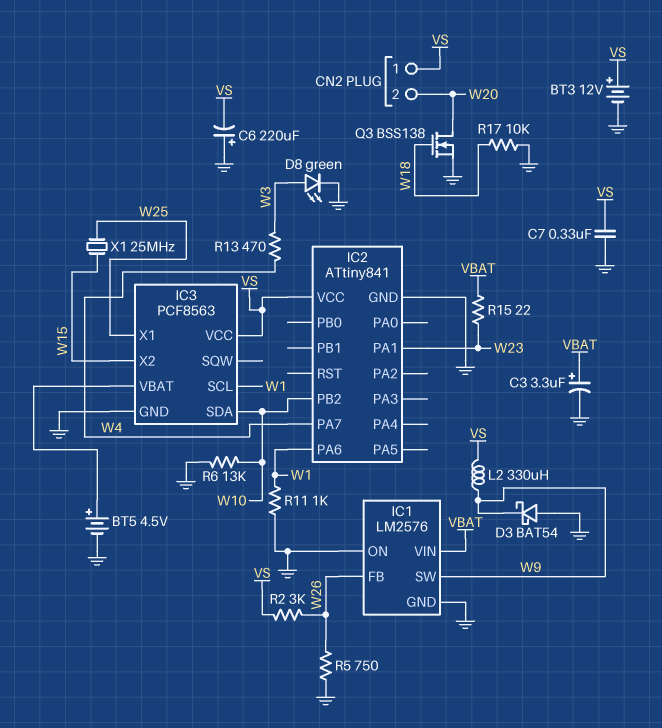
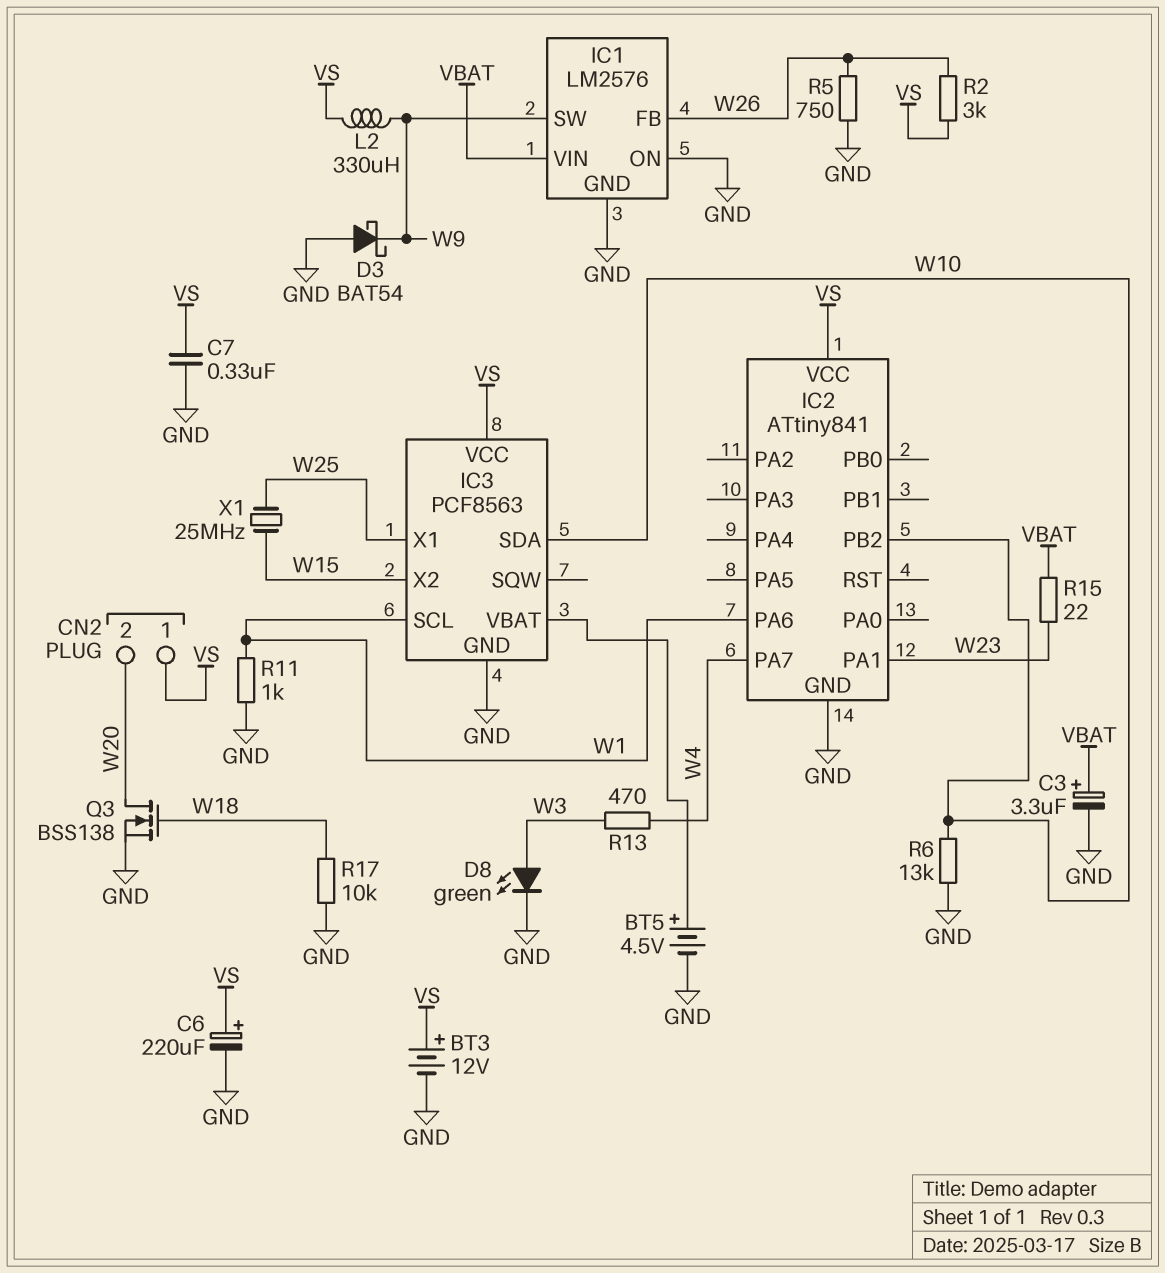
C6: 220uF (plus GND, minus VS) -> 220uF (plus VS, minus GND)

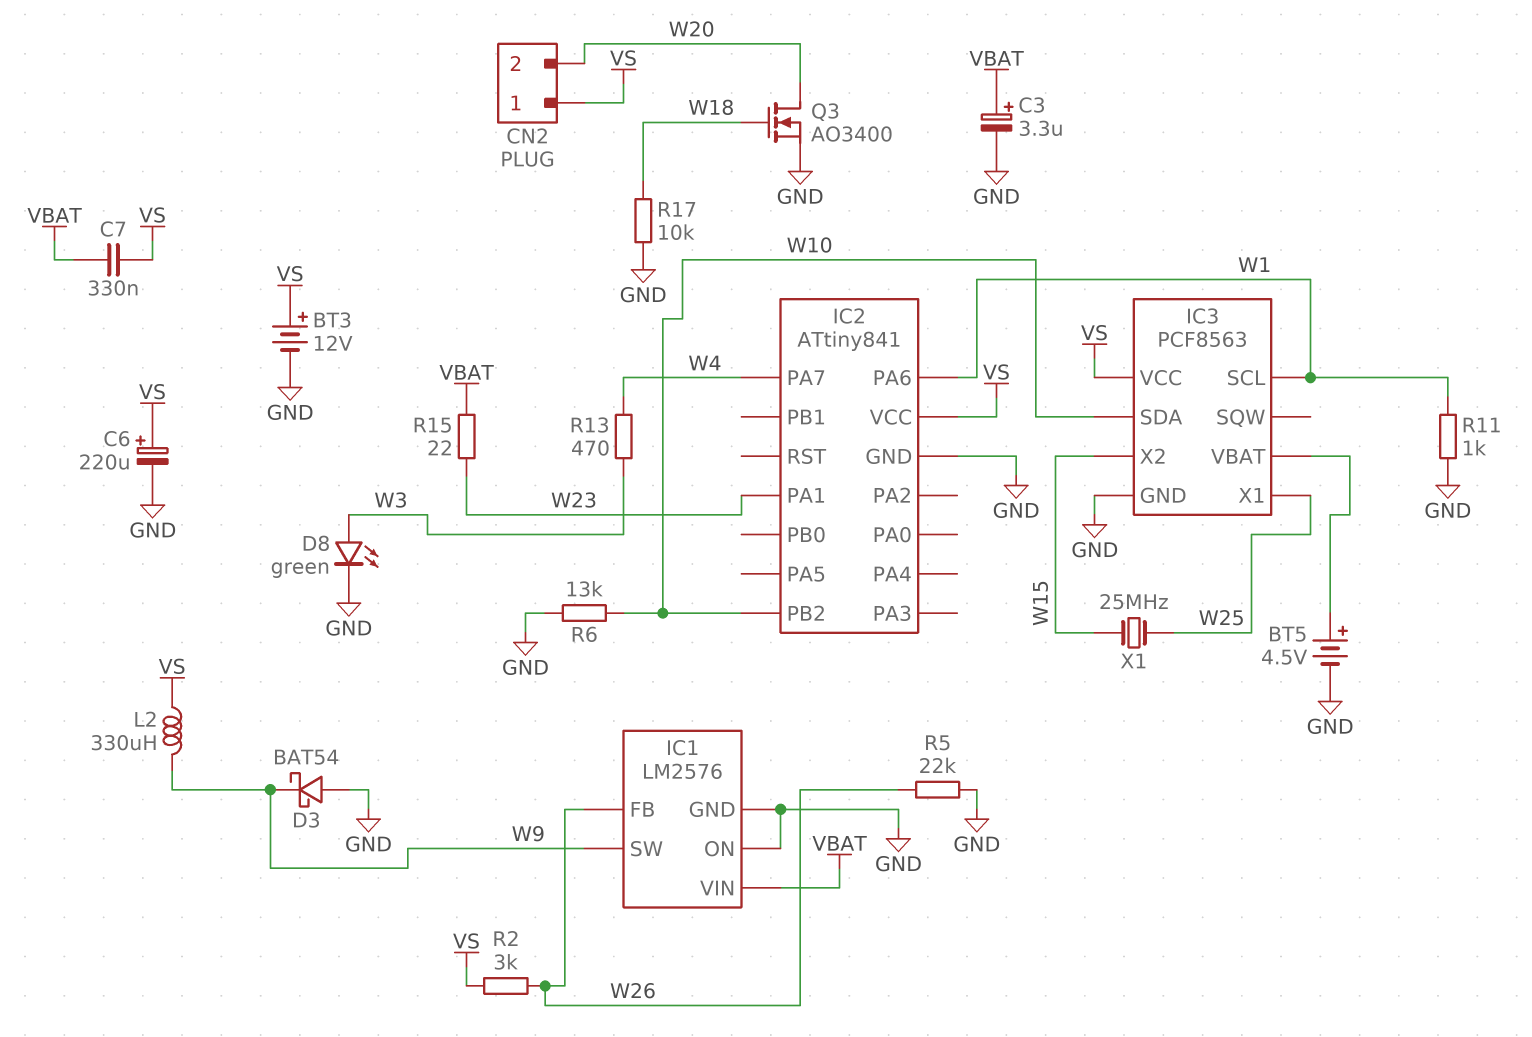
C7: 330nF (GND, VS) -> 330nF (VBAT, VS)
Q3: NMOS BSS138 (G W18, D W20, S GND) -> NMOS AO3400 (G W18, D W20, S GND)
R5: 750 (GND, W26) -> 22k (GND, W26)

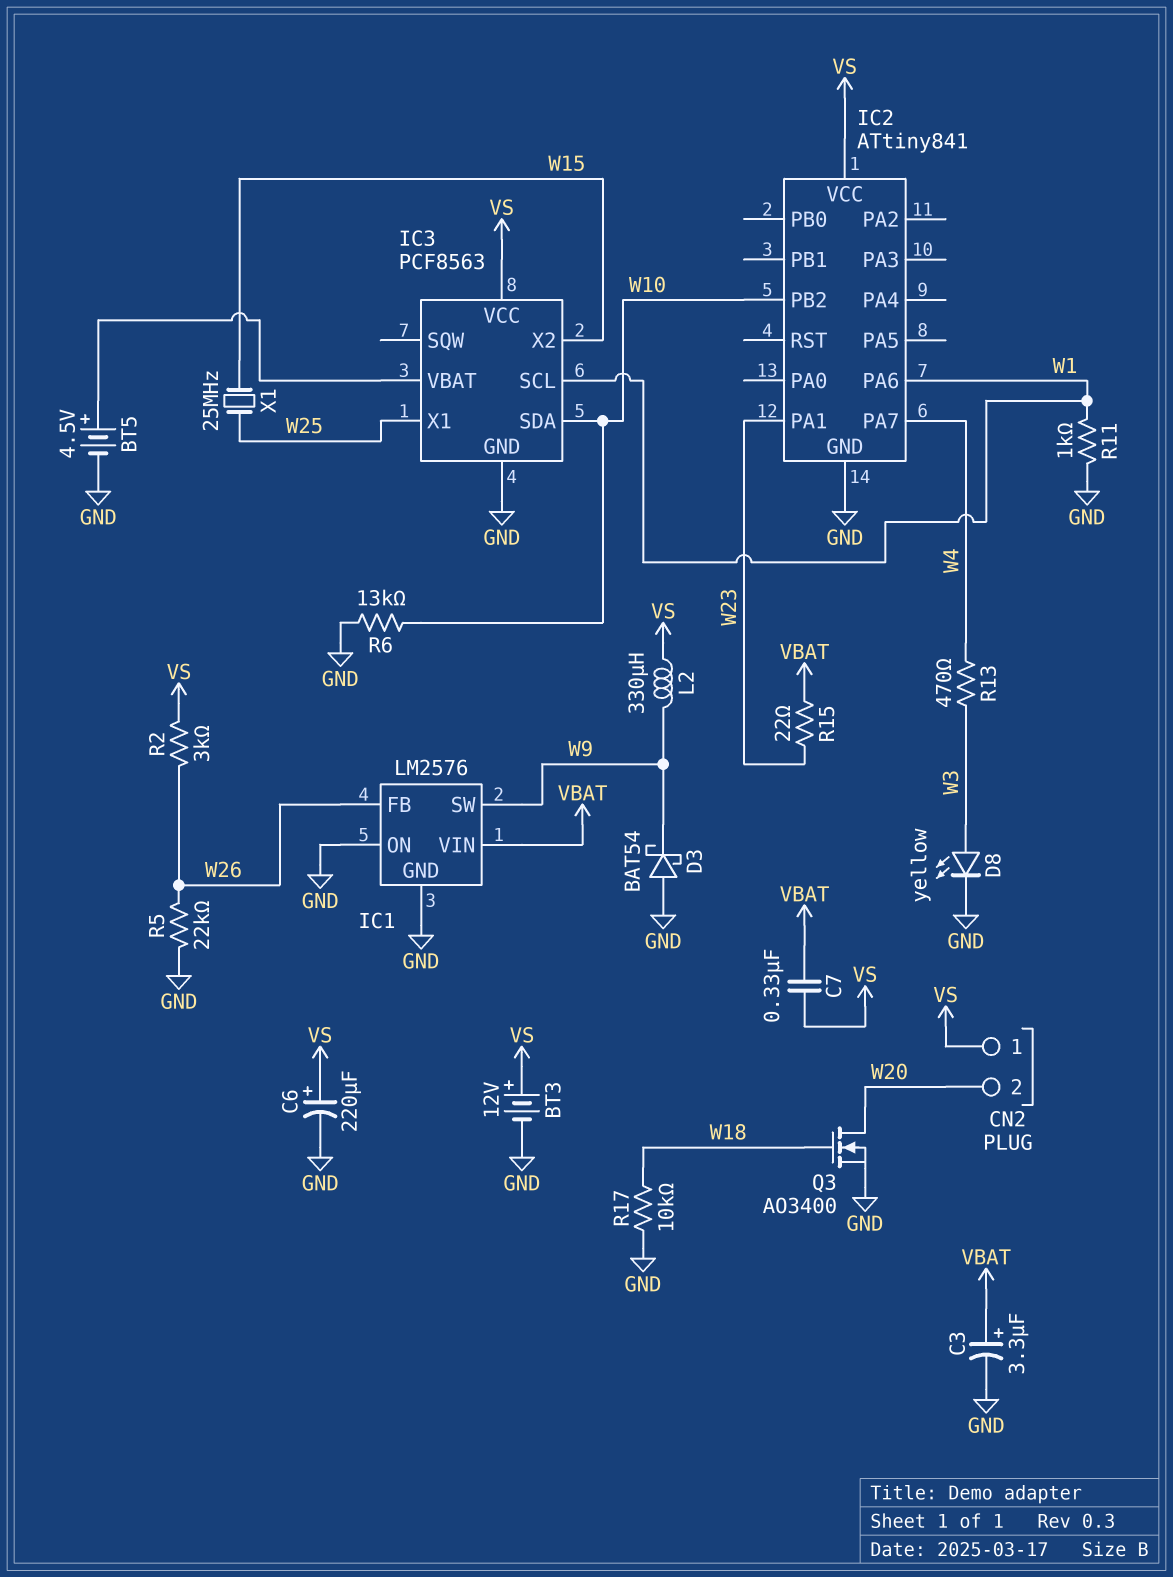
D8: LED green (A W3, K GND) -> LED yellow (A W3, K GND)

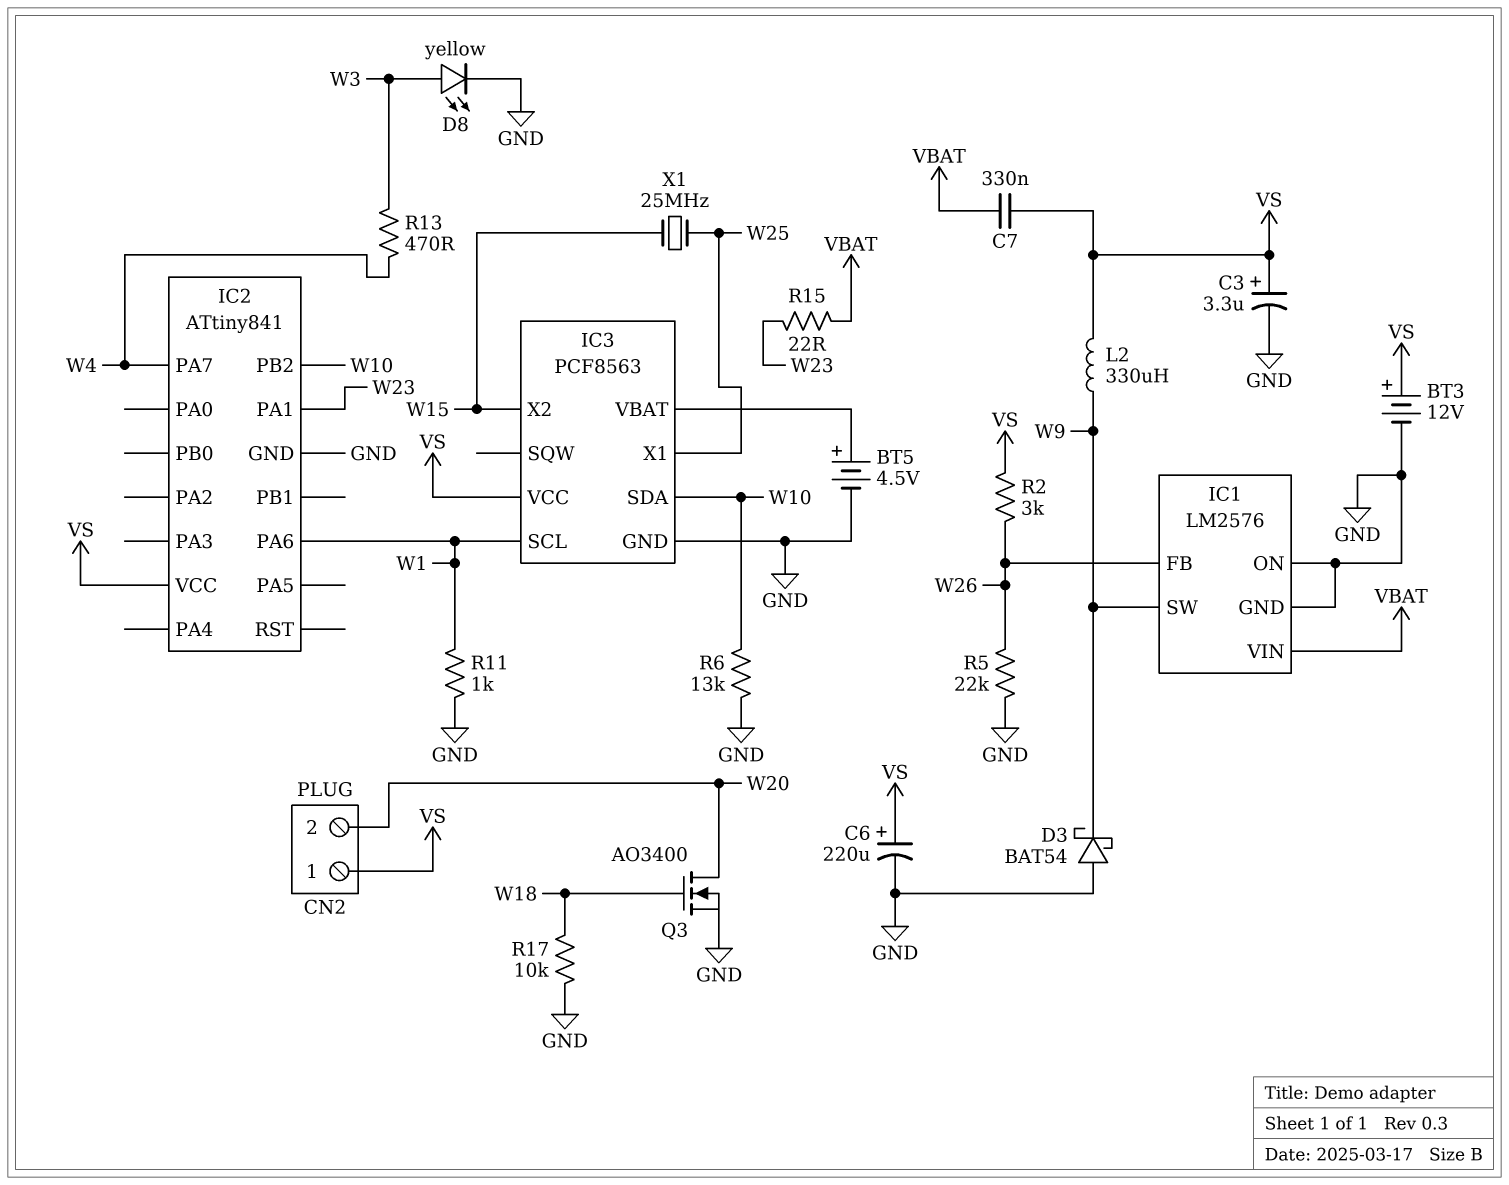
C3: 3.3uF (plus VBAT, minus GND) -> 3.3uF (plus VS, minus GND)

